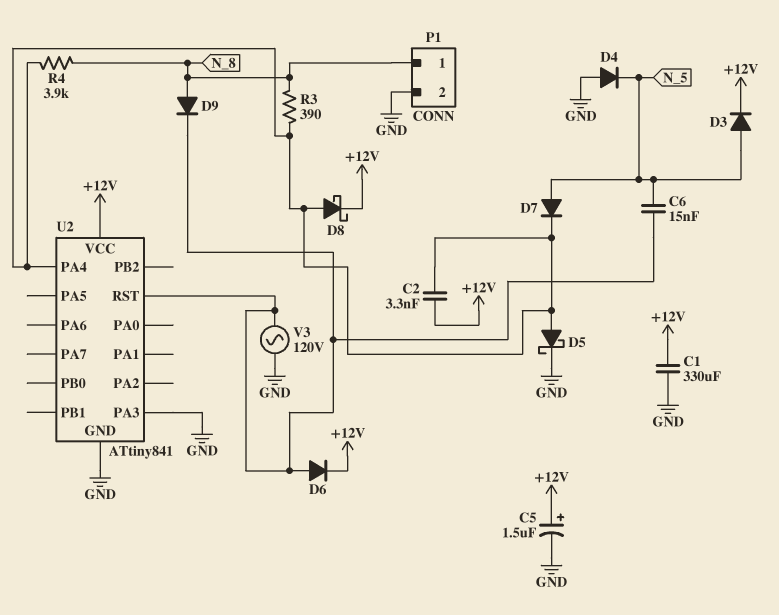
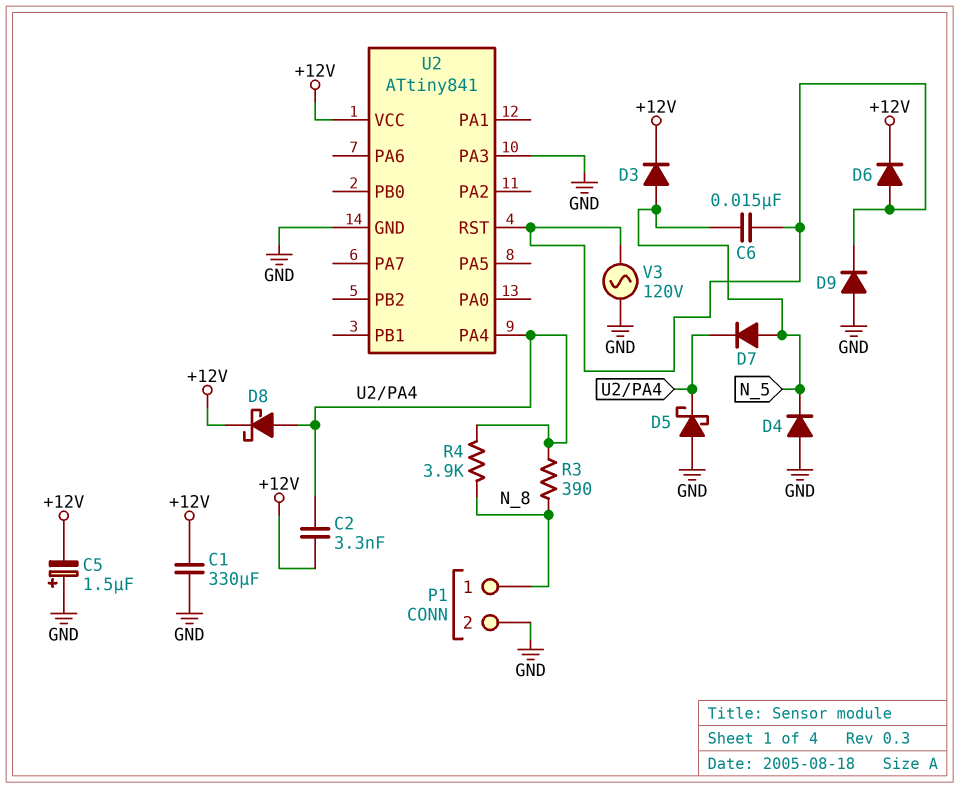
C5: 1.5uF (plus +12V, minus GND) -> 1.5uF (plus GND, minus +12V)
D5: schottky (A U2/PA4, K GND) -> schottky (A GND, K U2/PA4)
D9: diode (A N_8, K U2/RST) -> diode (A GND, K U2/RST)

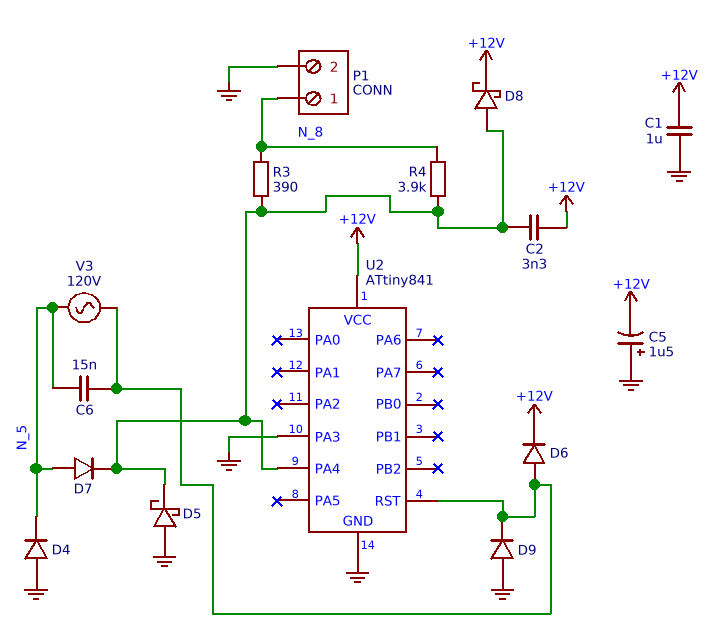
C1: 330uF (+12V, GND) -> 1uF (+12V, GND)
D3: diode (A N_5, K +12V) -> none
V3: AC 120V (GND, U2/RST) -> AC 120V (N_5, U2/RST)

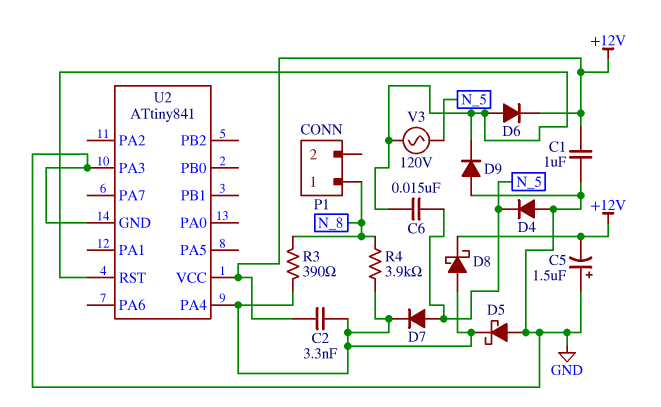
P1 pin 2: GND -> none

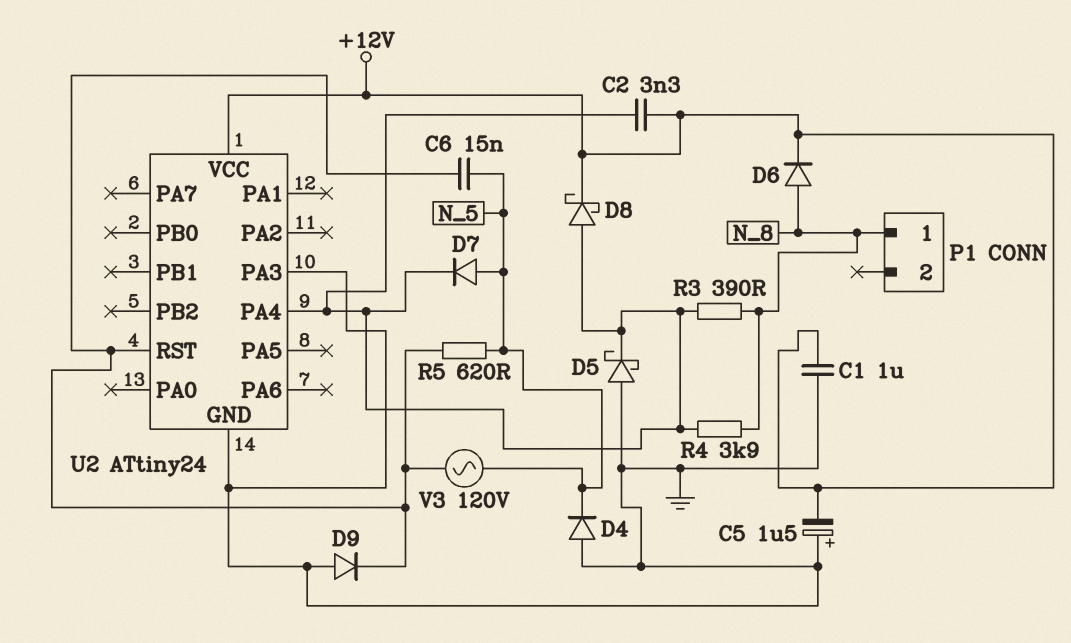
D6: diode (A U2/RST, K +12V) -> diode (A N_8, K +12V)
R5: none -> 620 (N_5, U2/RST)
U2: ATtiny841 -> ATtiny24

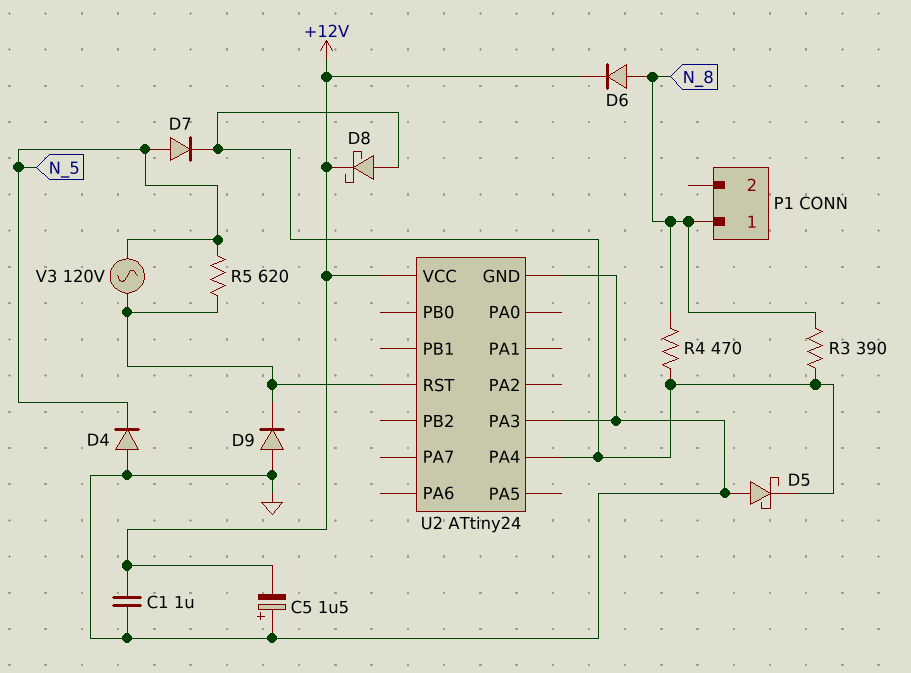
C2: 3.3nF (+12V, U2/PA4) -> none
C6: 15nF (N_5, U2/RST) -> none
R4: 3.9k (N_8, U2/PA4) -> 470 (N_8, U2/PA4)

